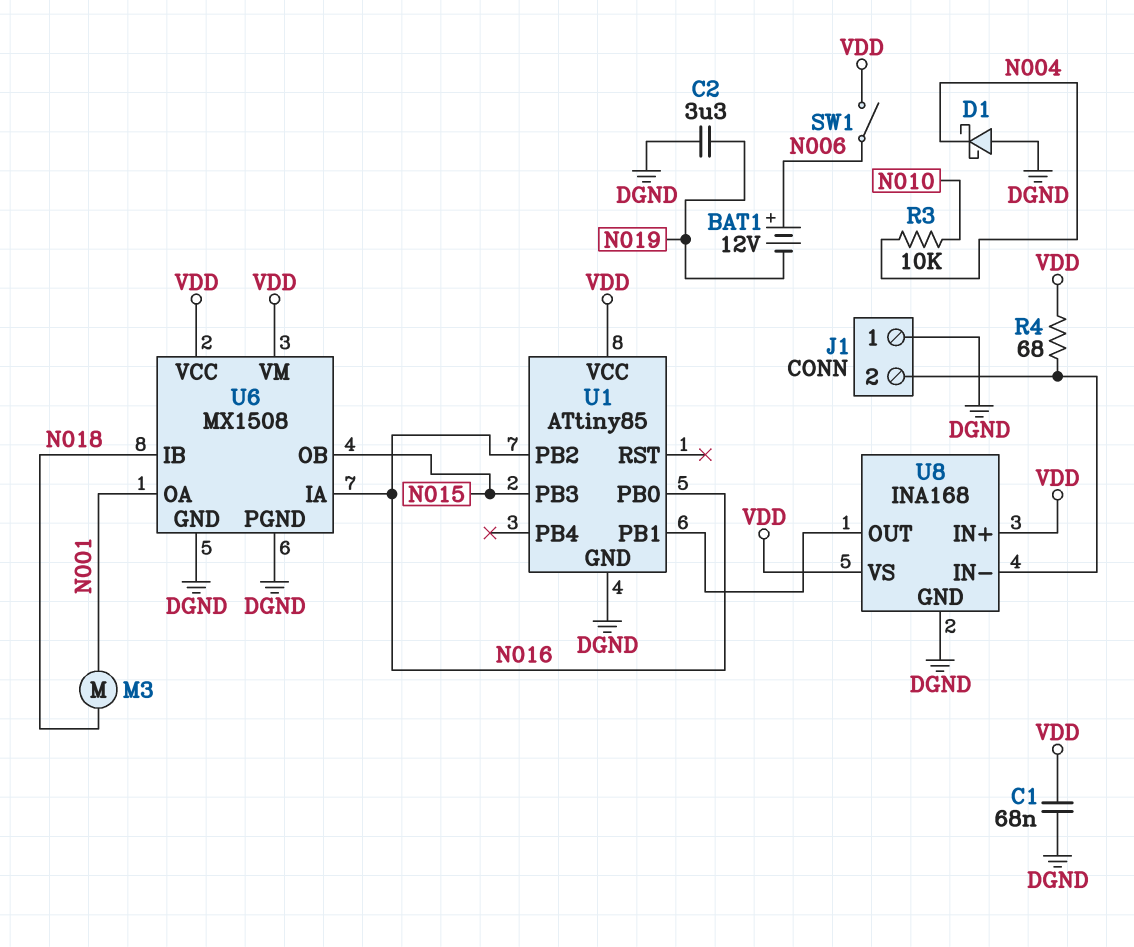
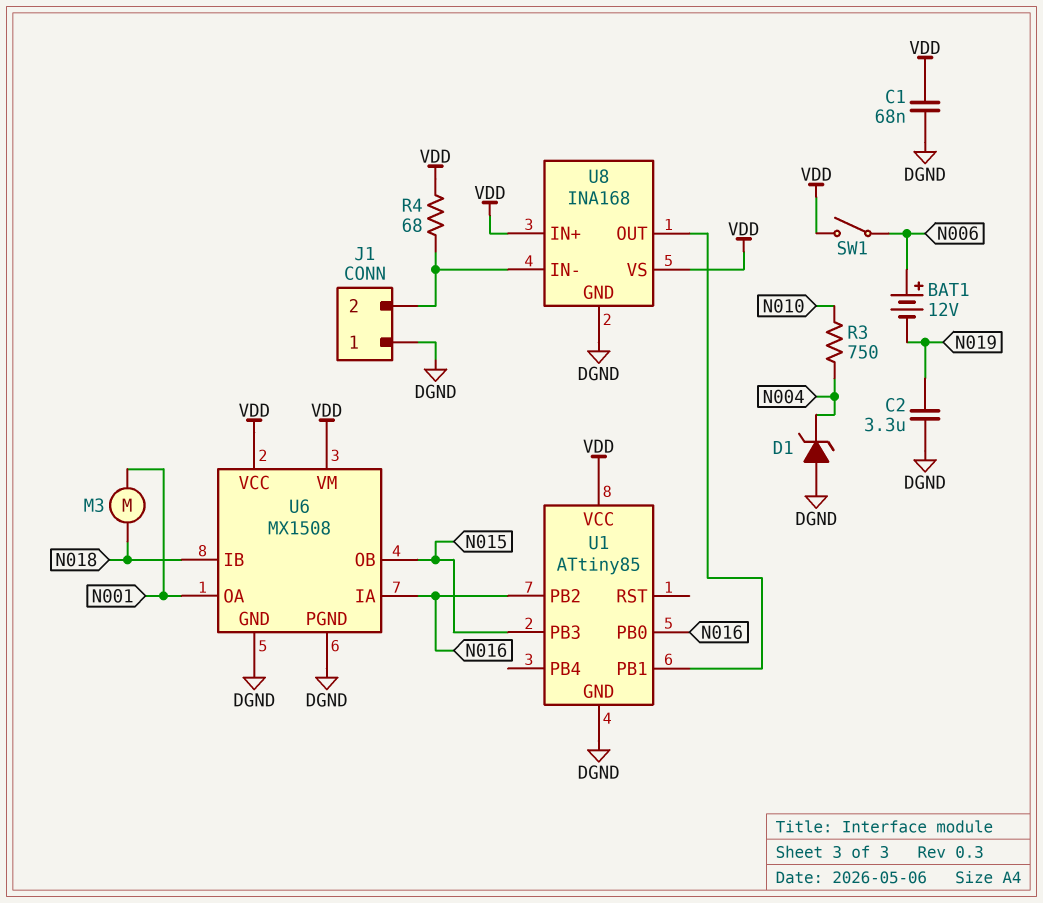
D1: schottky (A DGND, K N004) -> zener (A DGND, K N004)
R3: 10k (N004, N010) -> 750 (N004, N010)

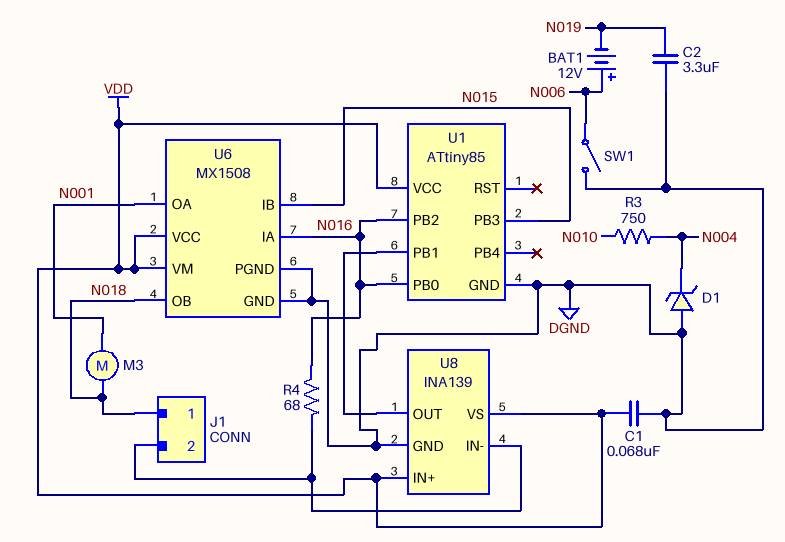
J1 pin 1: DGND -> N018
R4: 68 (J1/2, VDD) -> 68 (J1/2, N016)
SW1: switch (N006, VDD) -> switch (DGND, N006)
U6 pin IB: N018 -> N015
U6 pin OB: N015 -> N018
U8: INA168 -> INA139

